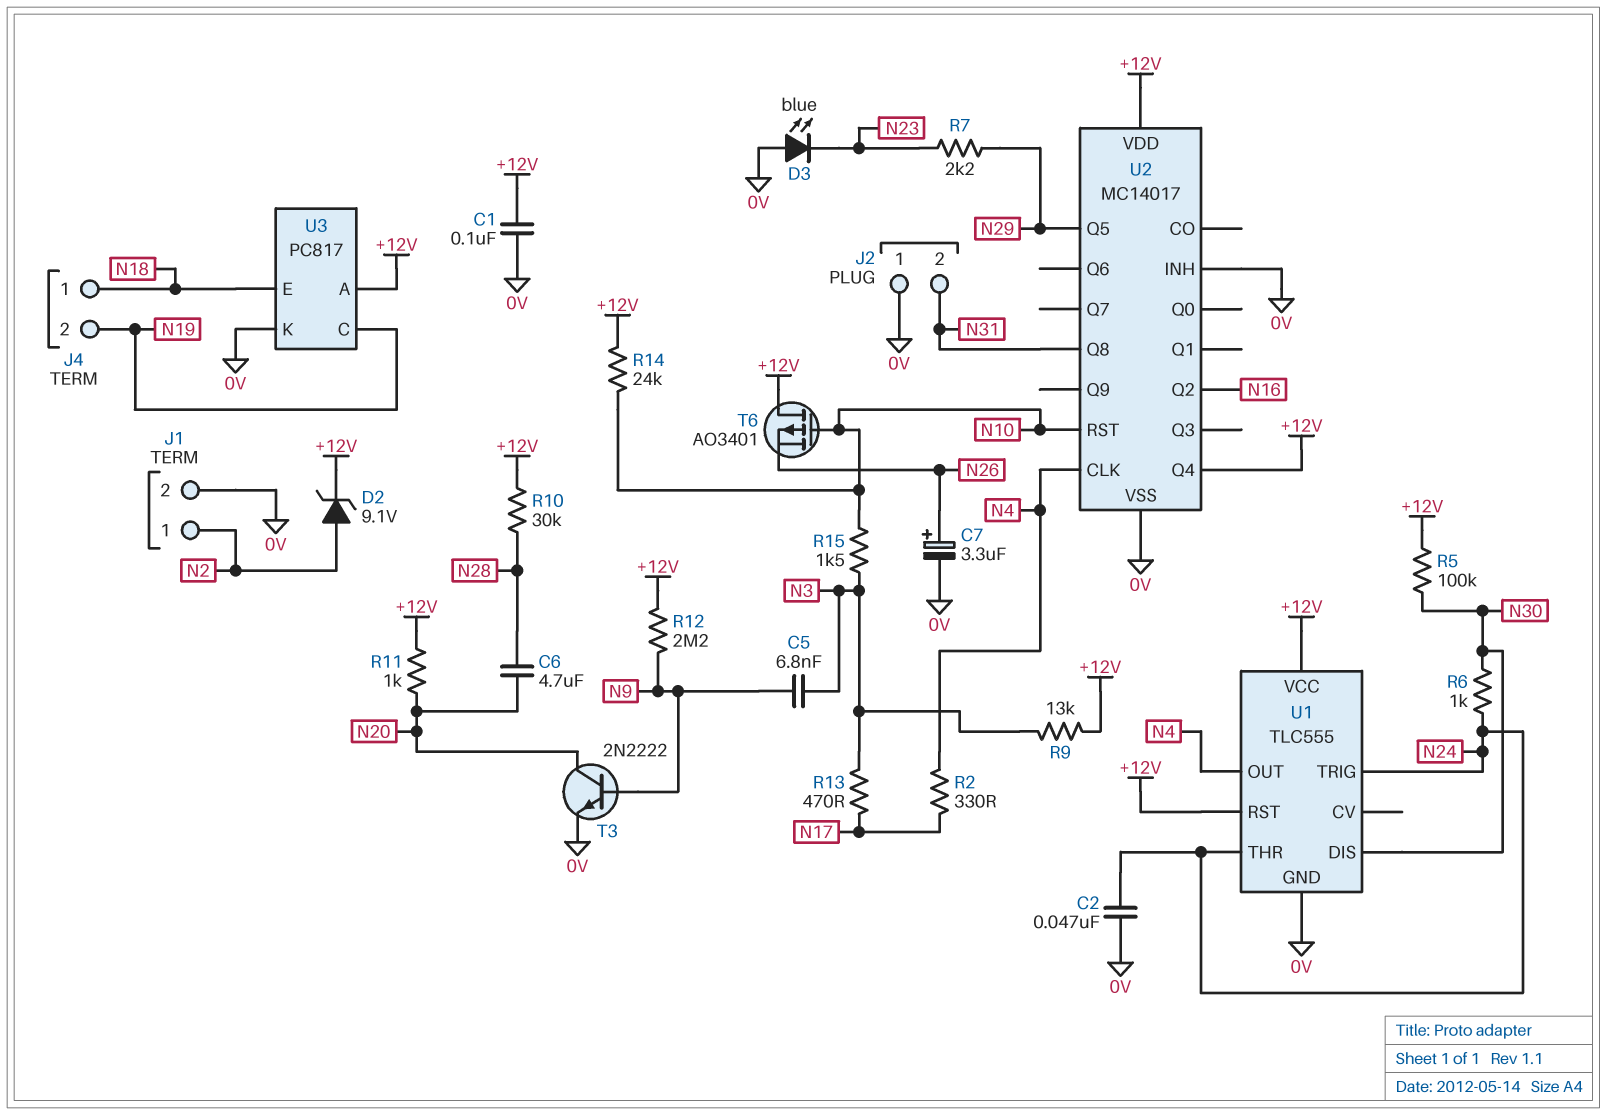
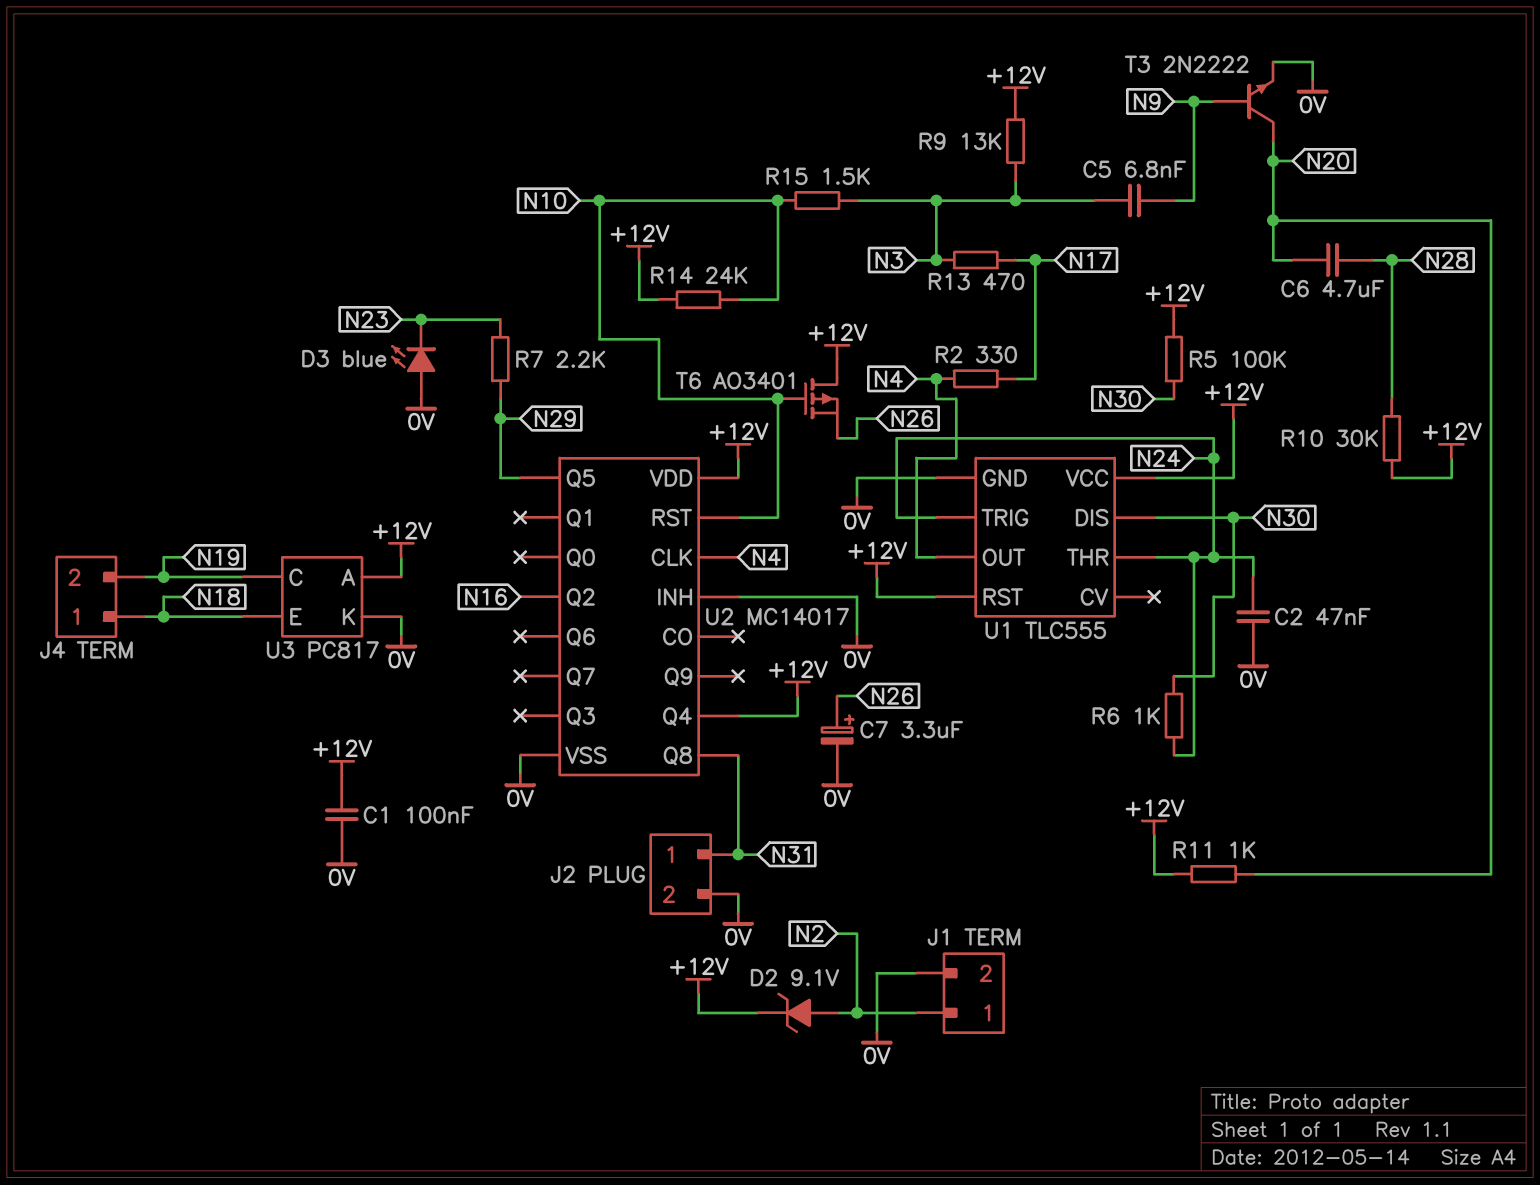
J2 pin 1: 0V -> N31
J2 pin 2: N31 -> 0V
R12: 2.2M (+12V, N9) -> none

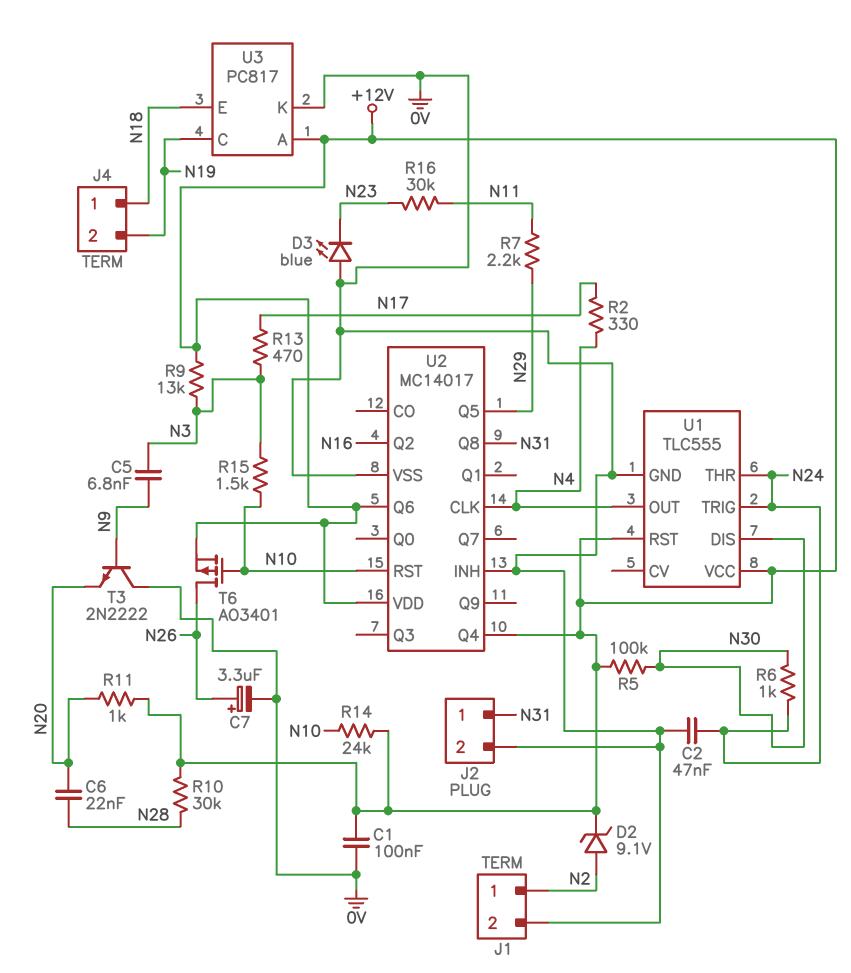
C6: 4.7uF (N20, N28) -> 22nF (N20, N28)
R7: 2.2k (N23, N29) -> 2.2k (N11, N29)
R16: none -> 30k (N11, N23)
T3: NPN 2N2222 (B N9, C N20, E 0V) -> NPN 2N2222 (B N9, C 0V, E N20)
T6: PMOS AO3401 (G N10, D +12V, S N26) -> PMOS AO3401 (G N10, D N26, S +12V)
U2 pin Q6: none -> +12V

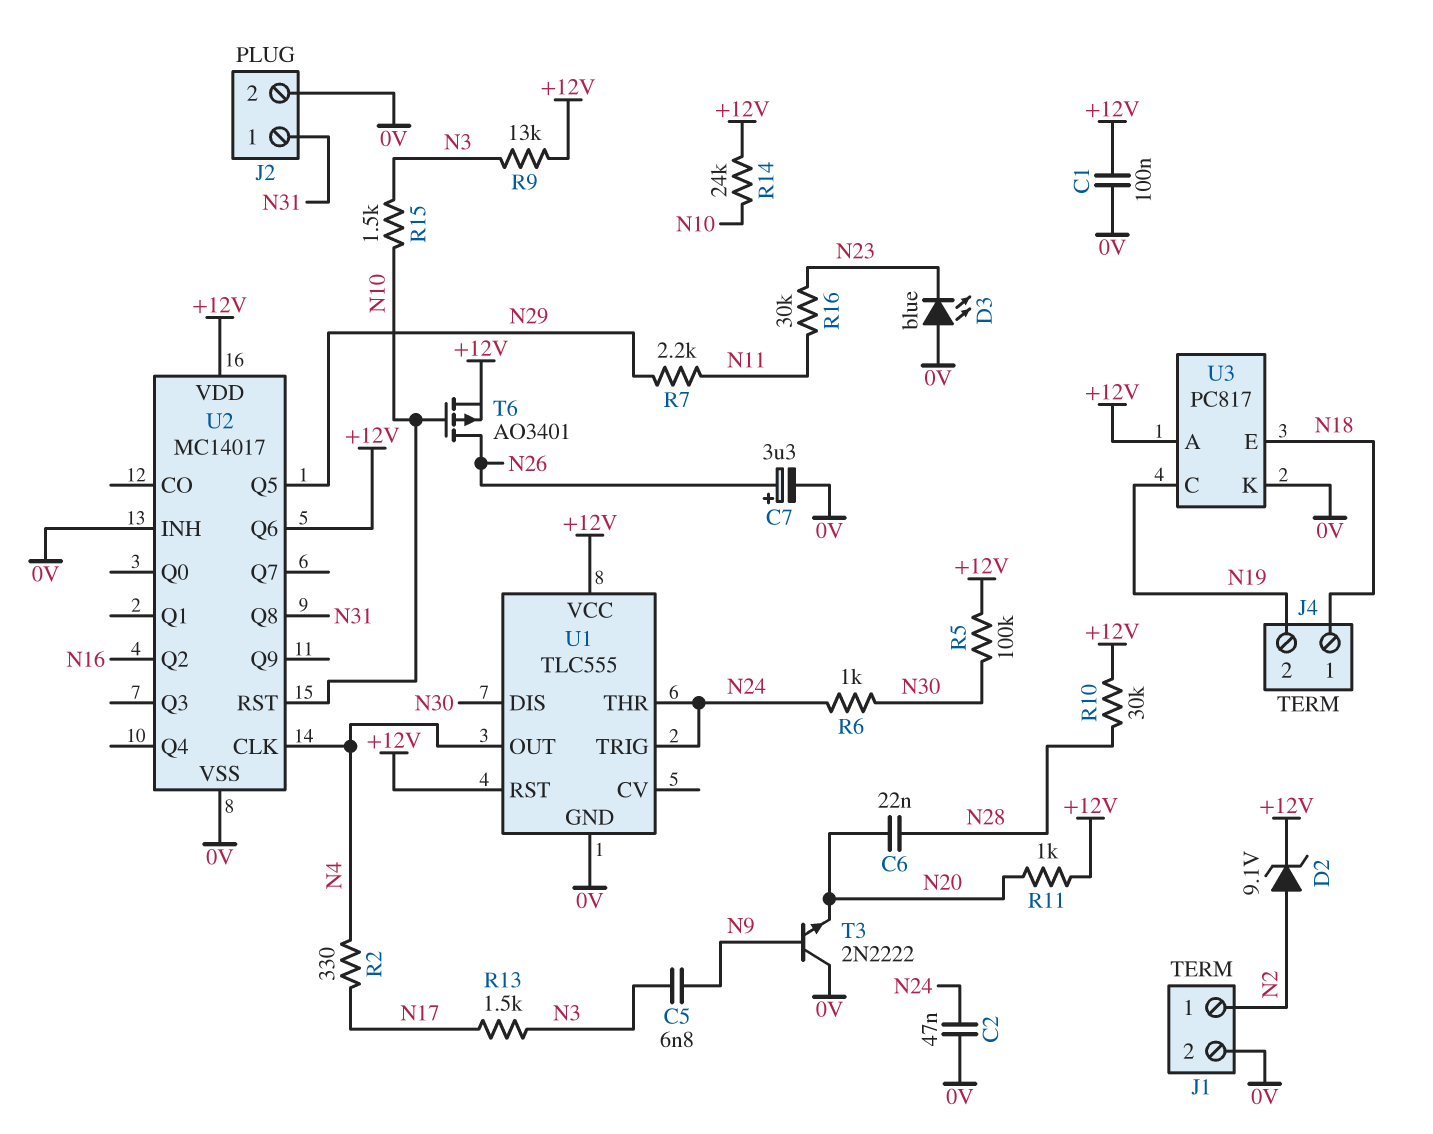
R13: 470 (N3, N17) -> 1.5k (N3, N17)
U2 pin Q4: +12V -> none

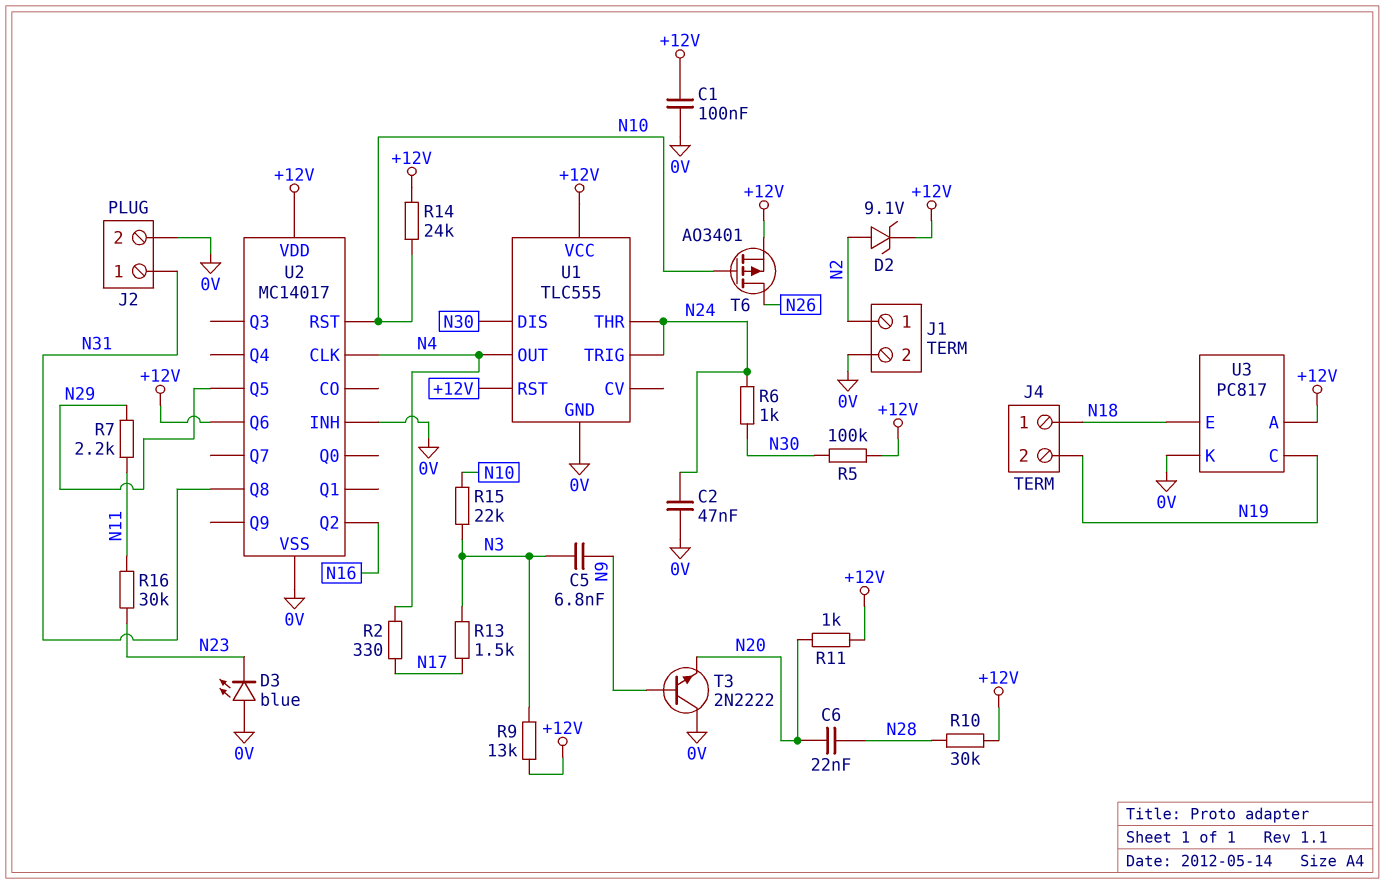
C7: 3.3uF (plus N26, minus 0V) -> none
R15: 1.5k (N3, N10) -> 22k (N3, N10)

